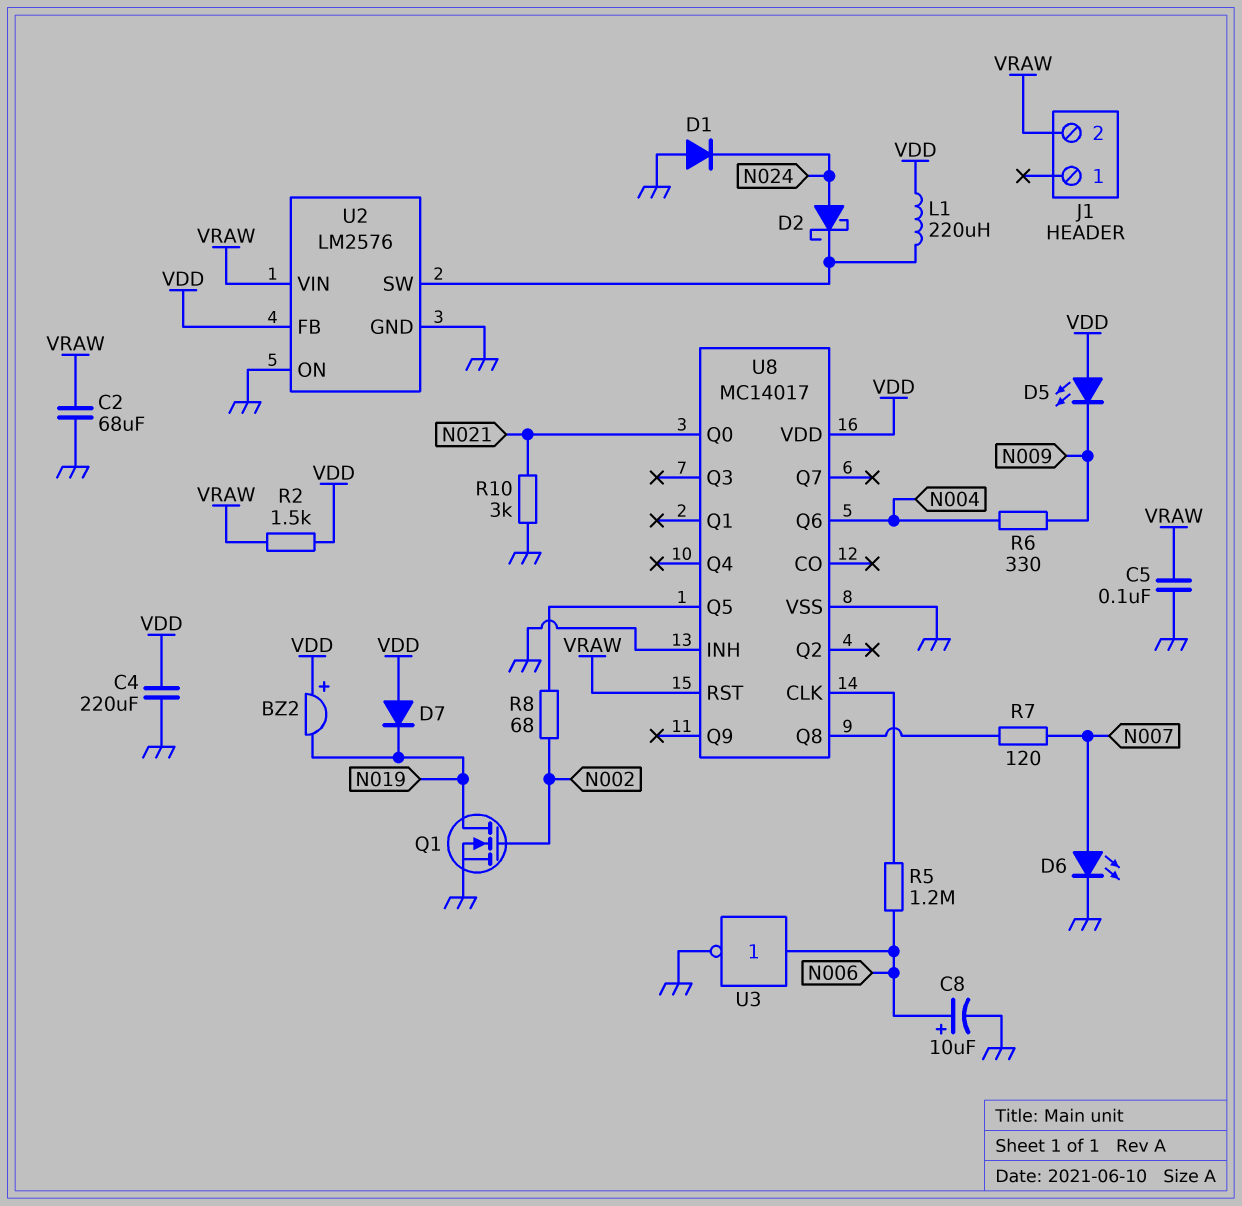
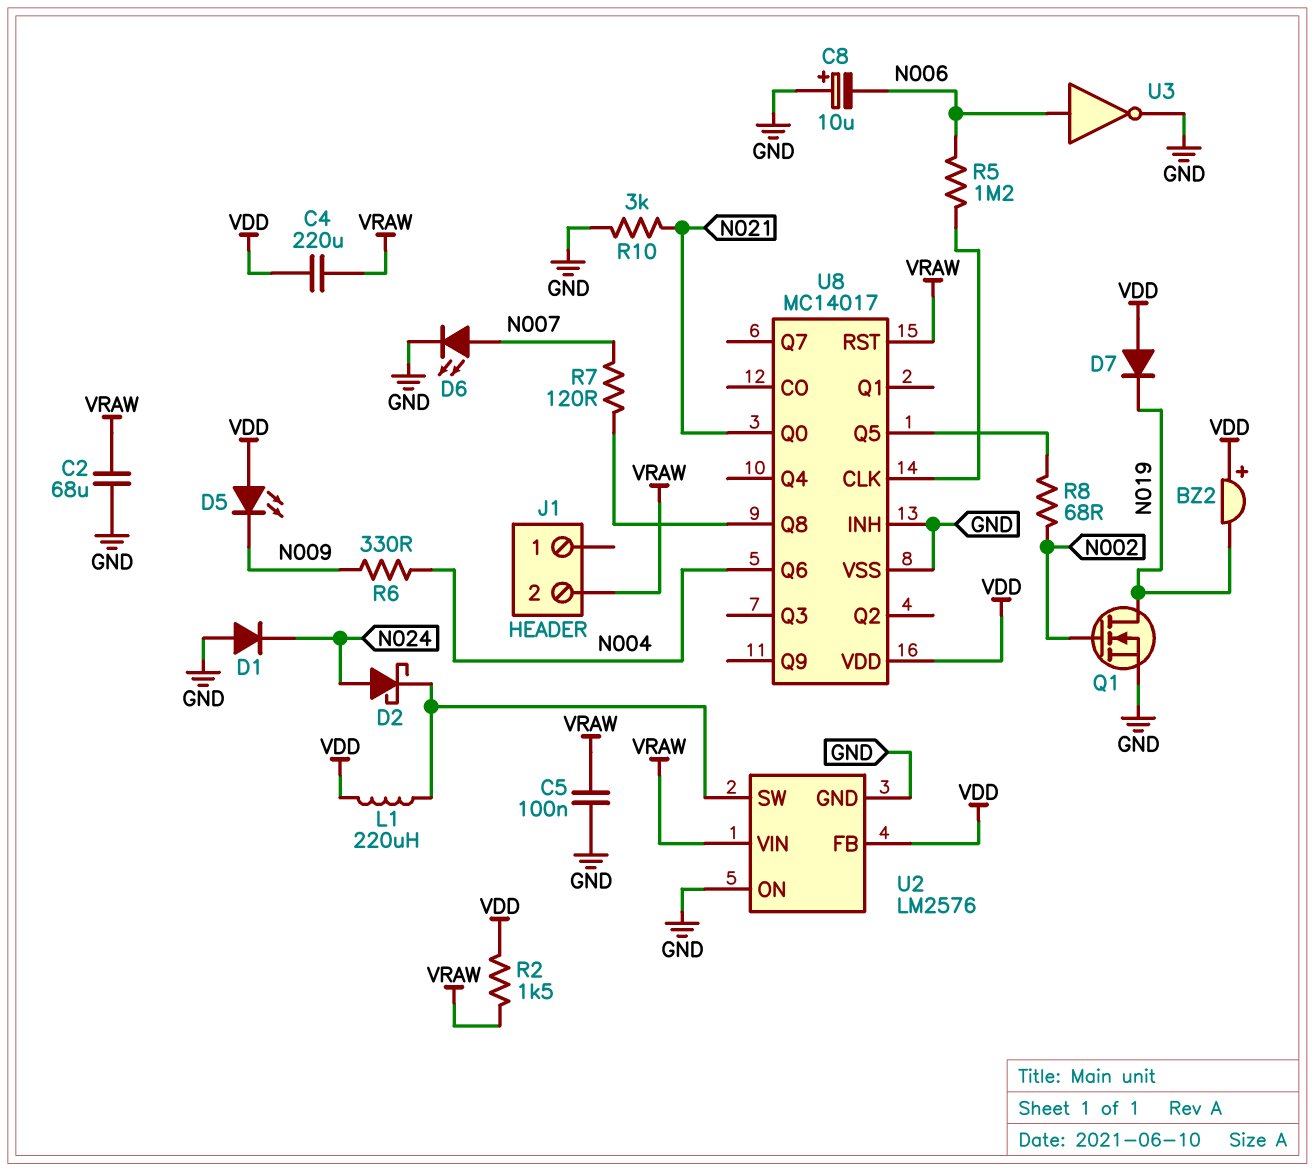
C4: 220uF (GND, VDD) -> 220uF (VDD, VRAW)
C8: 10uF (plus N006, minus GND) -> 10uF (plus GND, minus N006)

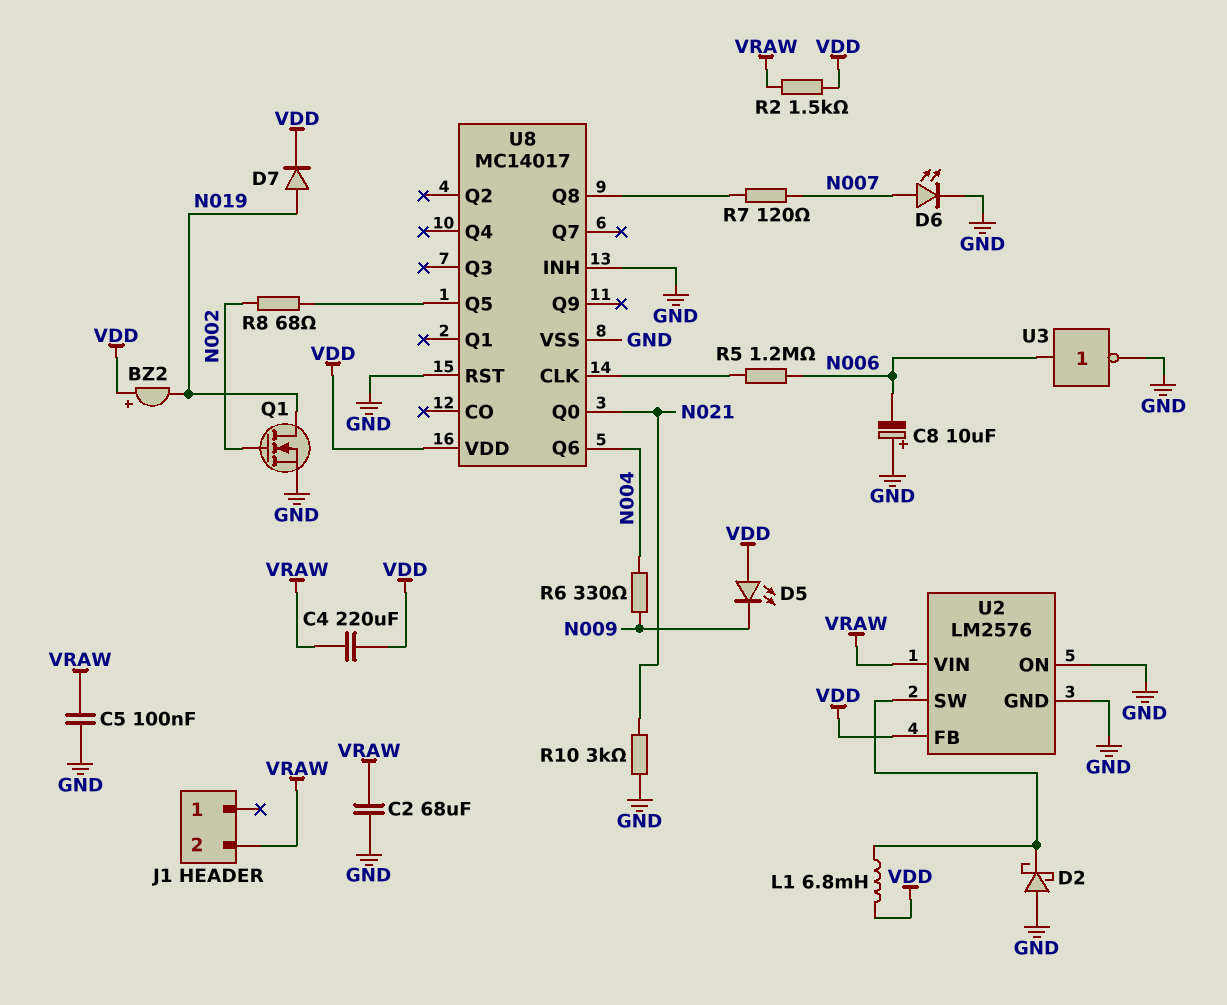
D1: diode (A GND, K N024) -> none
D2: schottky (A N024, K U2/SW) -> schottky (A GND, K U2/SW)
D7: diode (A VDD, K N019) -> diode (A N019, K VDD)
L1: 220uH (U2/SW, VDD) -> 6.8mH (U2/SW, VDD)
U8 pin RST: VRAW -> GND

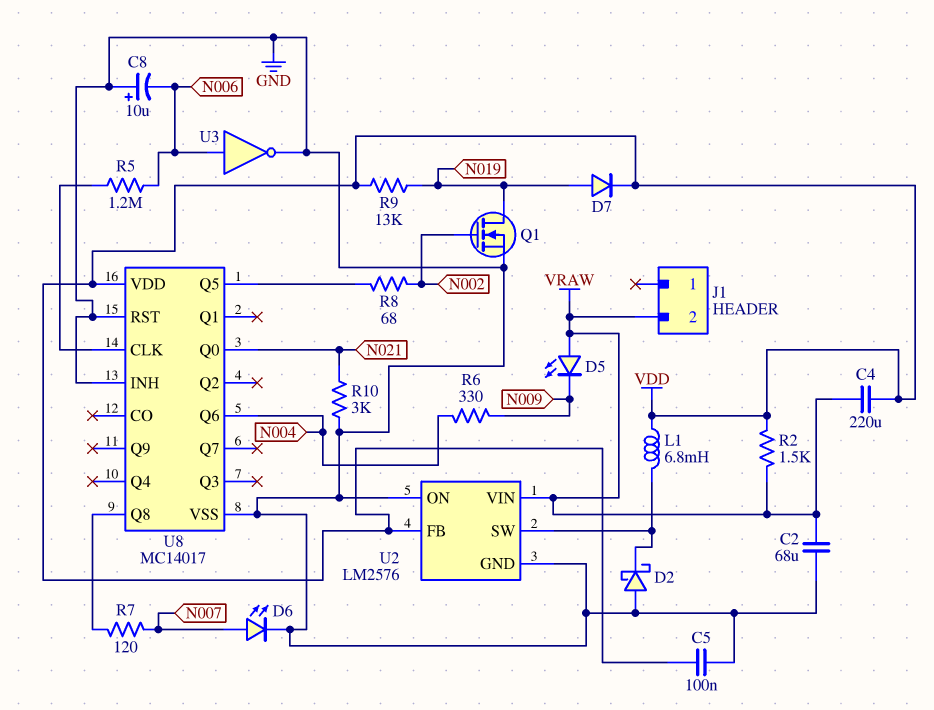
BZ2: buzzer (plus VDD, minus N019) -> none
C5: 100nF (GND, VRAW) -> 100nF (GND, VDD)
D5: LED (A VDD, K N009) -> LED (A VRAW, K N009)
R9: none -> 13k (N019, VDD)

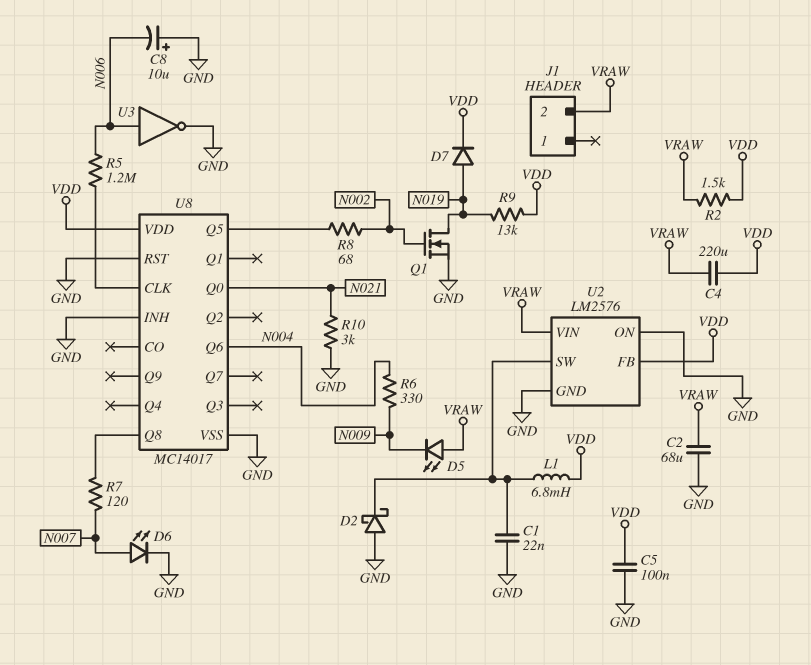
C1: none -> 22nF (GND, U2/SW)

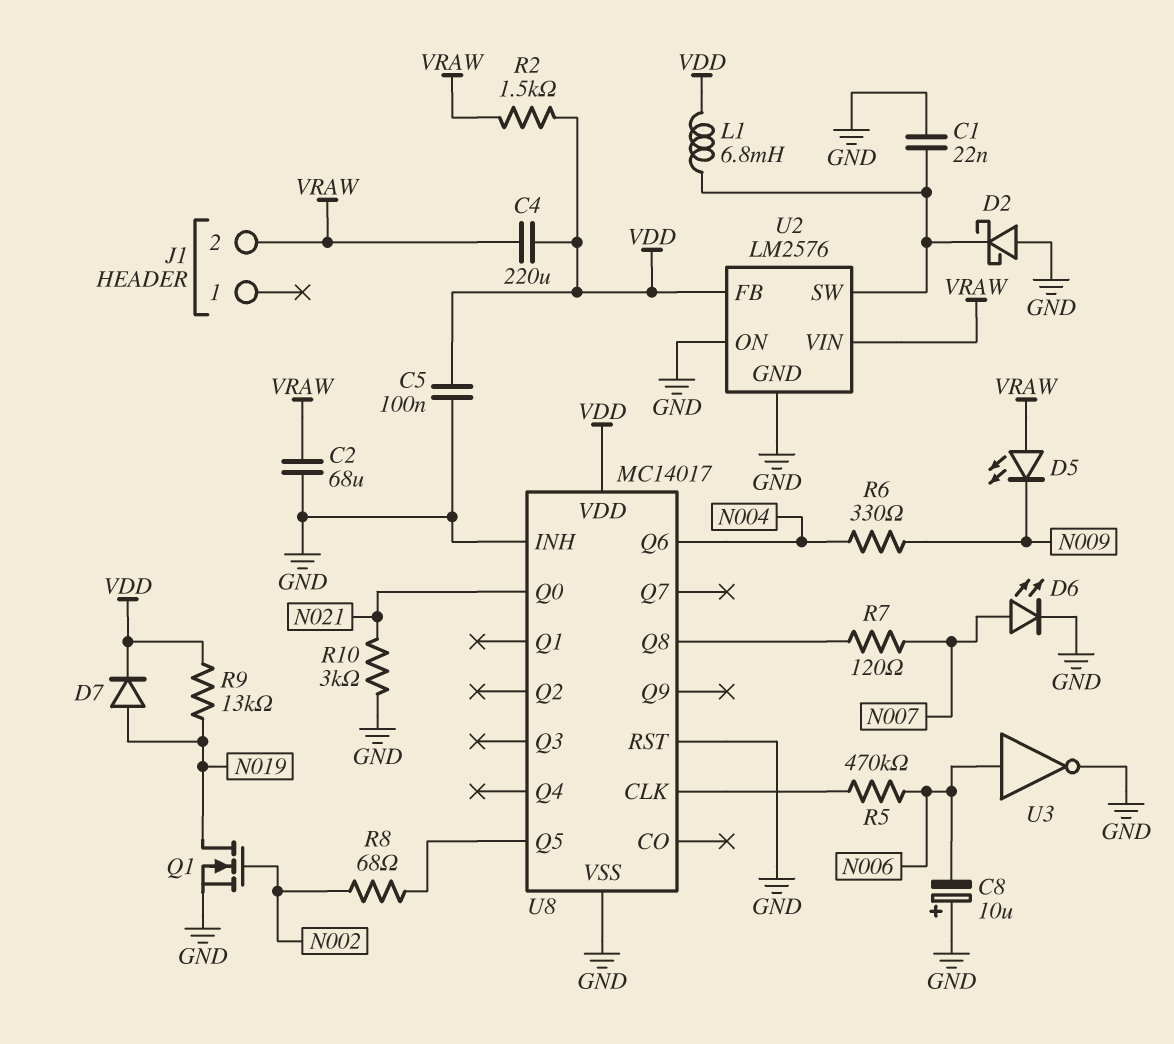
R5: 1.2M (N006, U8/CLK) -> 470k (N006, U8/CLK)

